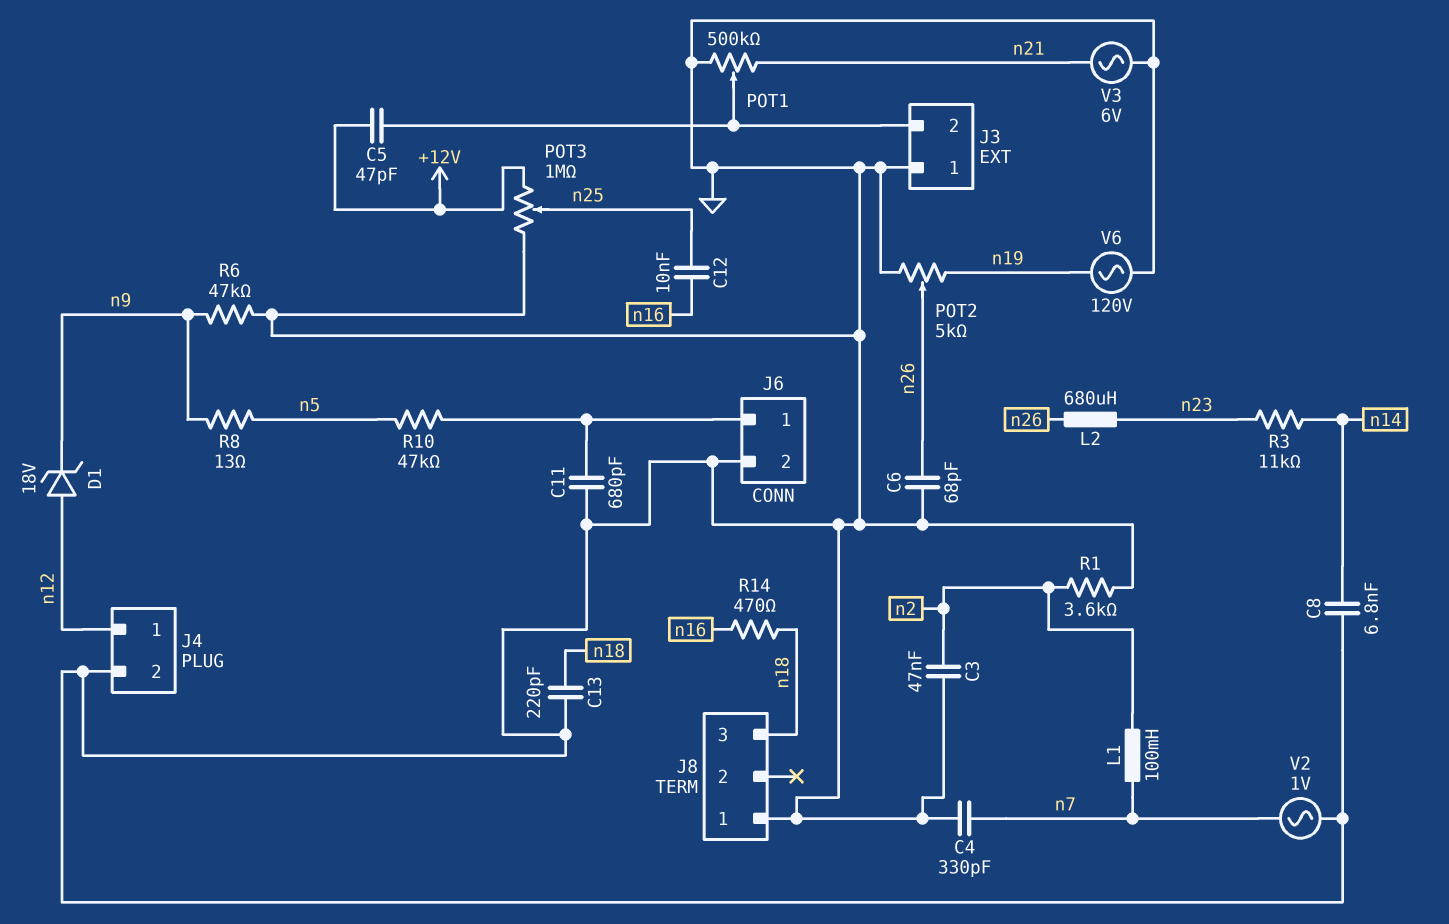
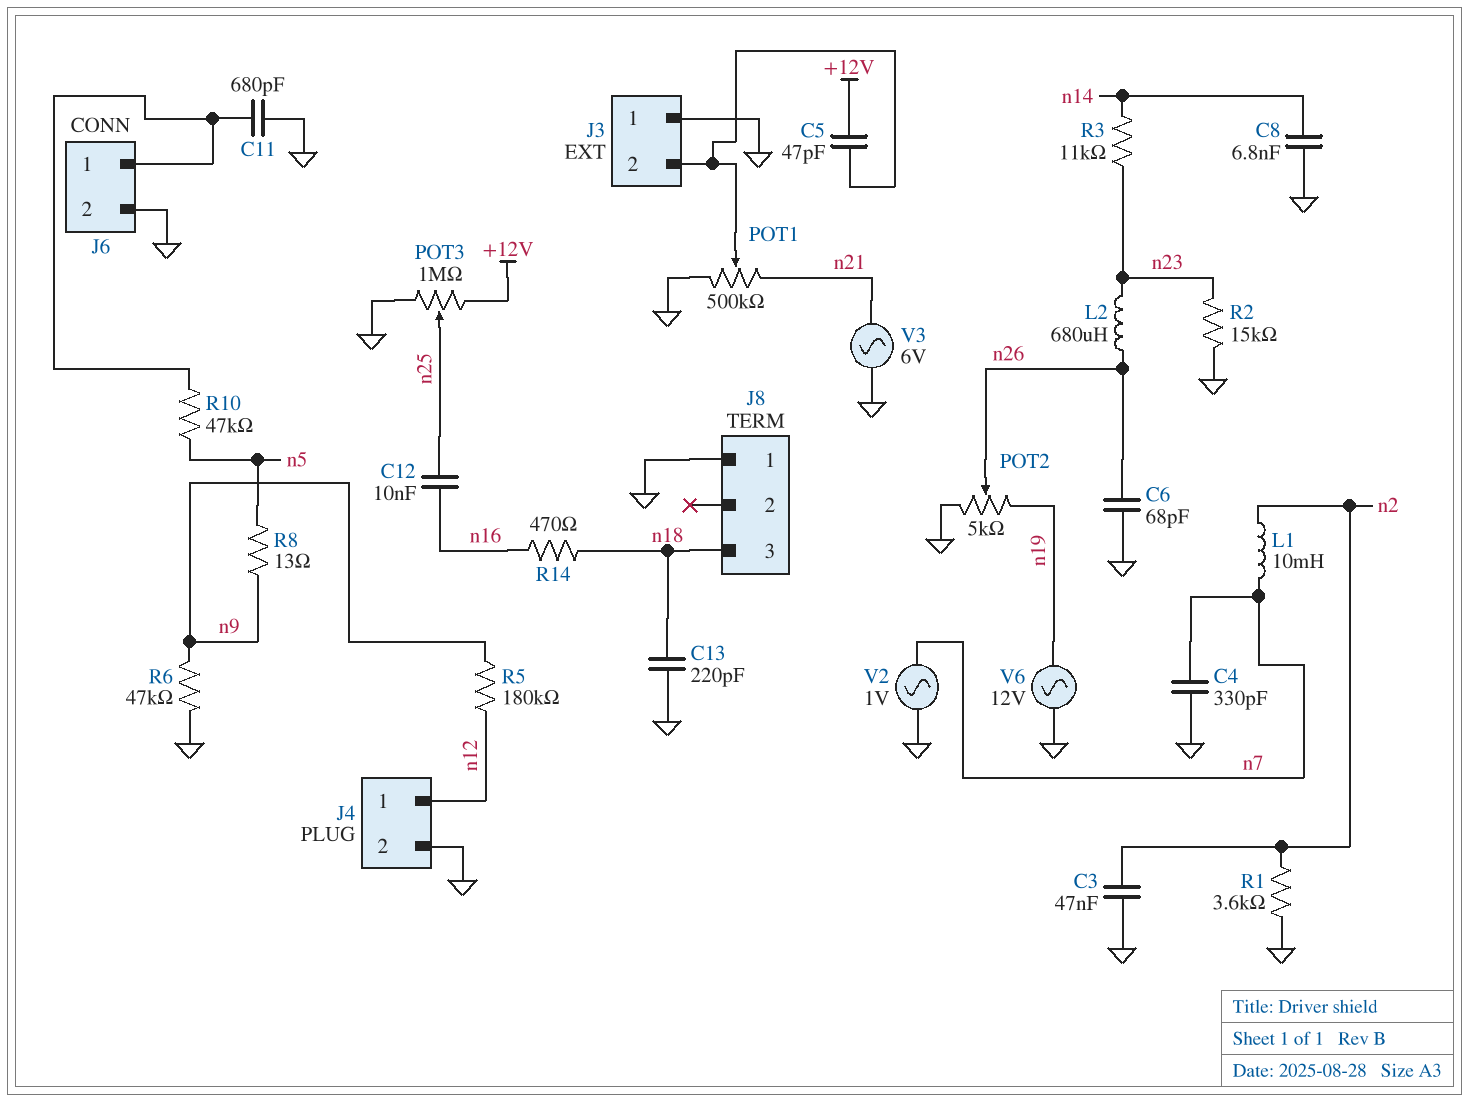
D1: zener 18V (A n12, K n9) -> none
L1: 100mH (n2, n7) -> 10mH (n2, n7)
R2: none -> 15k (GND, n23)
R5: none -> 180k (n9, n12)
V6: AC 120V (GND, n19) -> AC 12V (GND, n19)

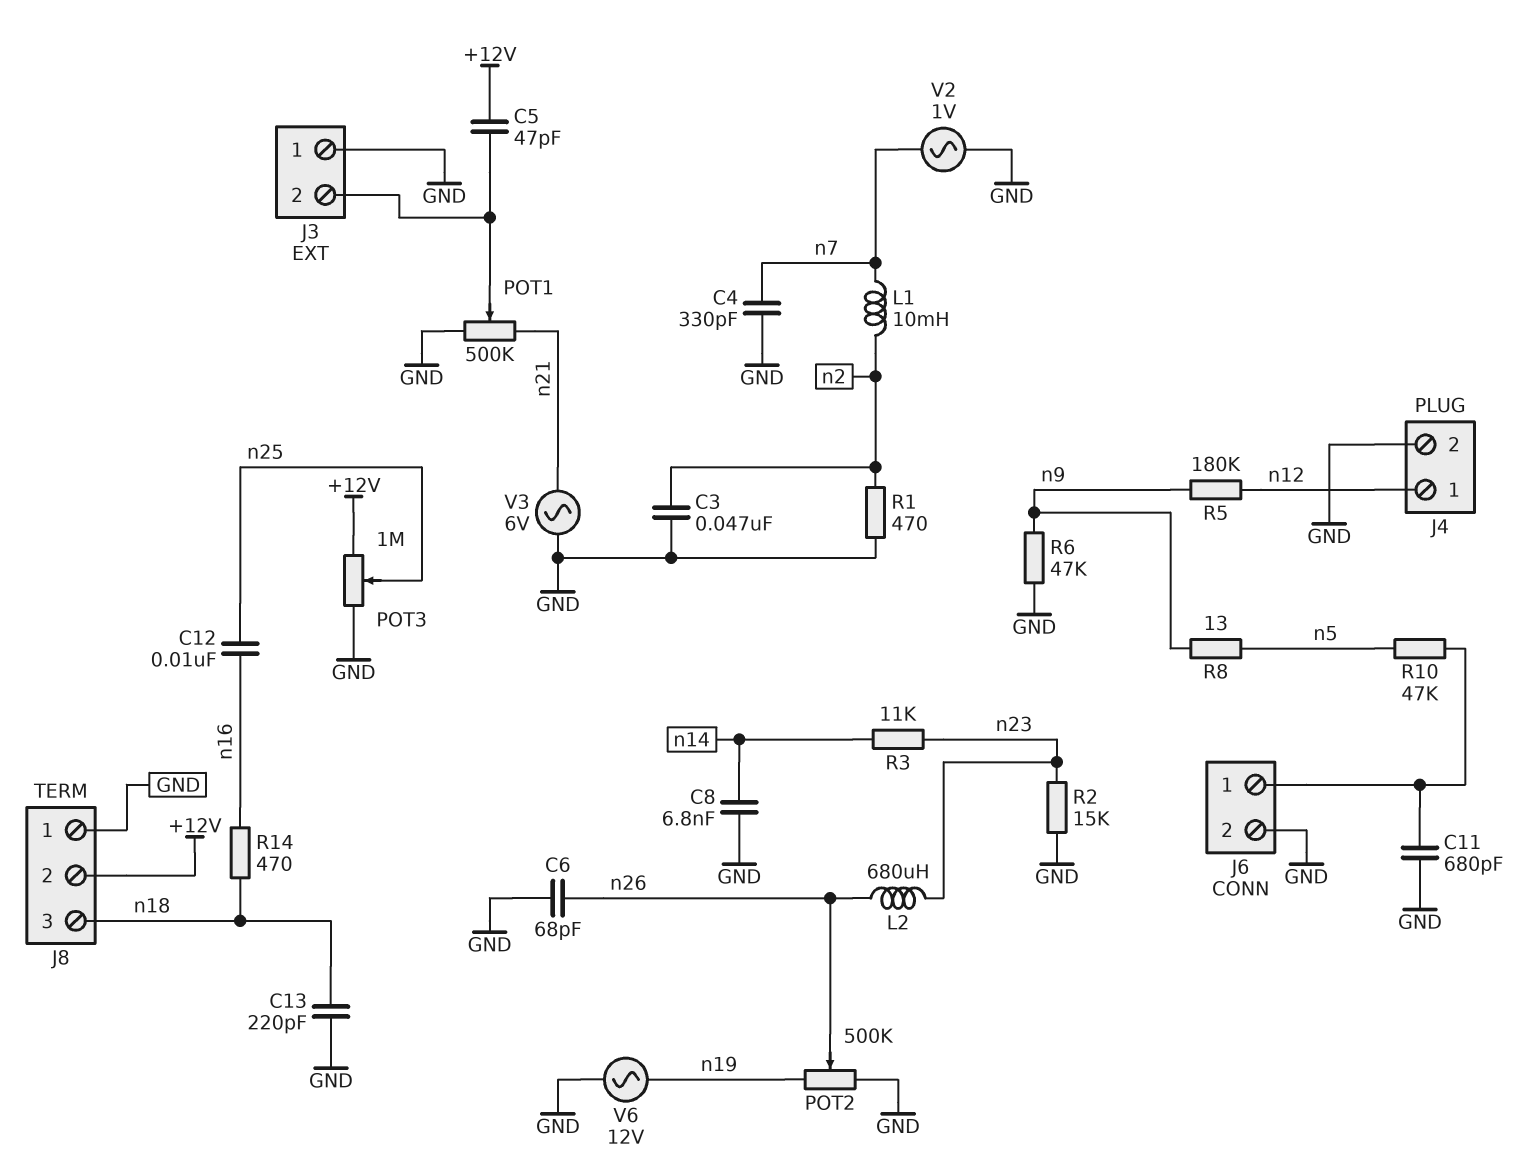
J8 pin 2: none -> +12V
POT2: 5k (GND, n19, wiper n26) -> 500k (GND, n19, wiper n26)
R1: 3.6k (GND, n2) -> 470 (GND, n2)

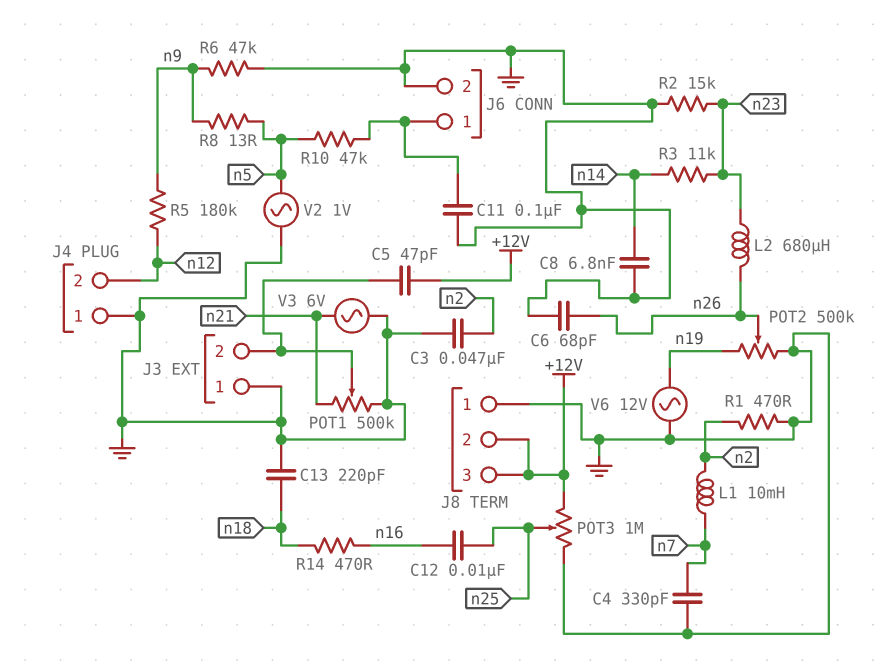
C11: 680pF (GND, J6/1) -> 100nF (GND, J6/1)
J4 pin 1: n12 -> GND
J4 pin 2: GND -> n12
J8 pin 3: n18 -> +12V
V2: AC 1V (GND, n7) -> AC 1V (GND, n5)

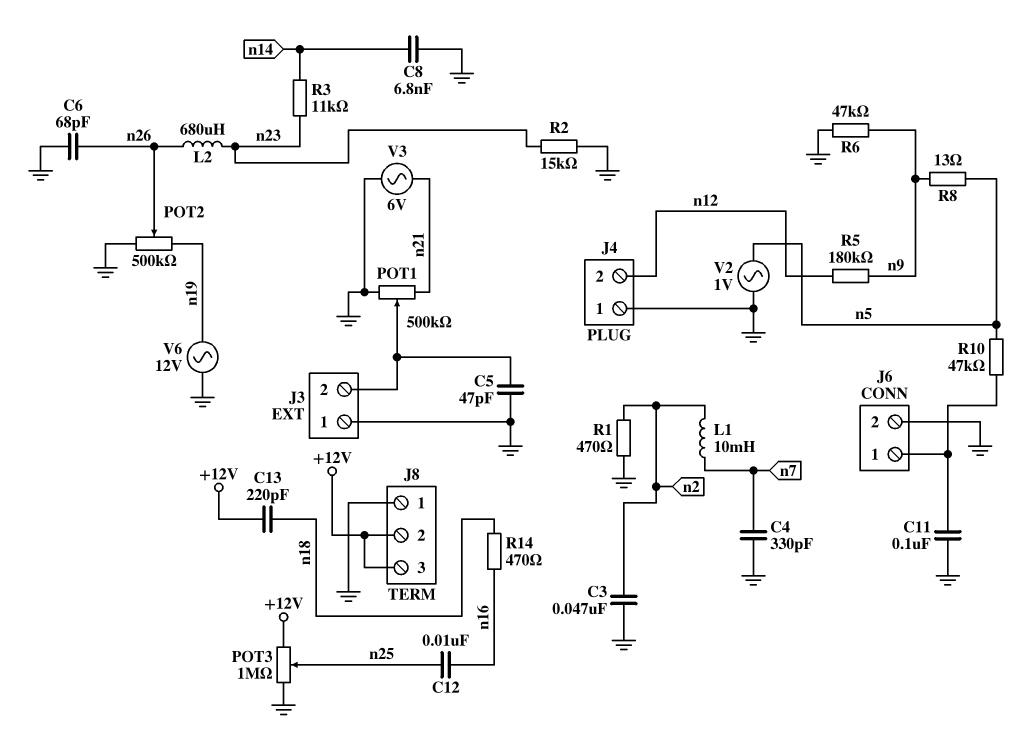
C5: 47pF (+12V, J3/2) -> 47pF (GND, J3/2)
C13: 220pF (GND, n18) -> 220pF (+12V, n18)

